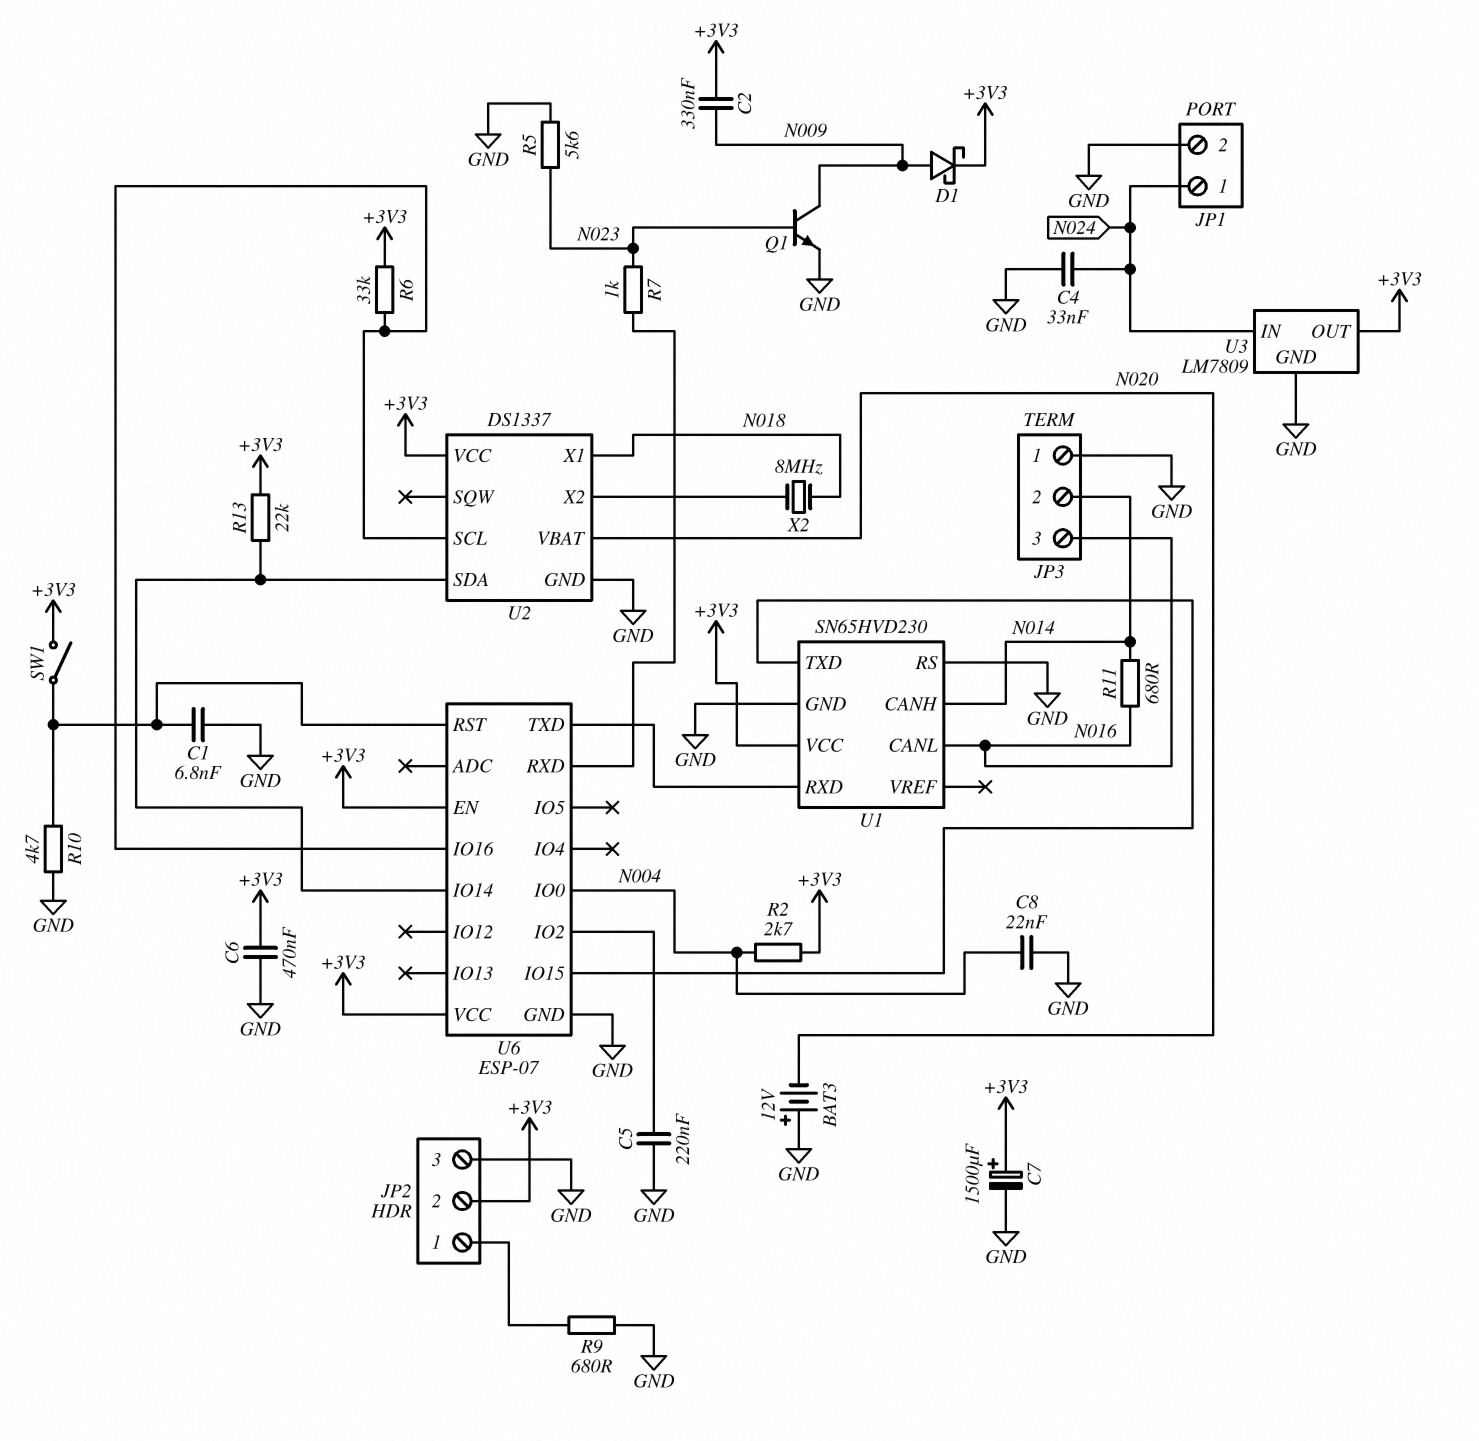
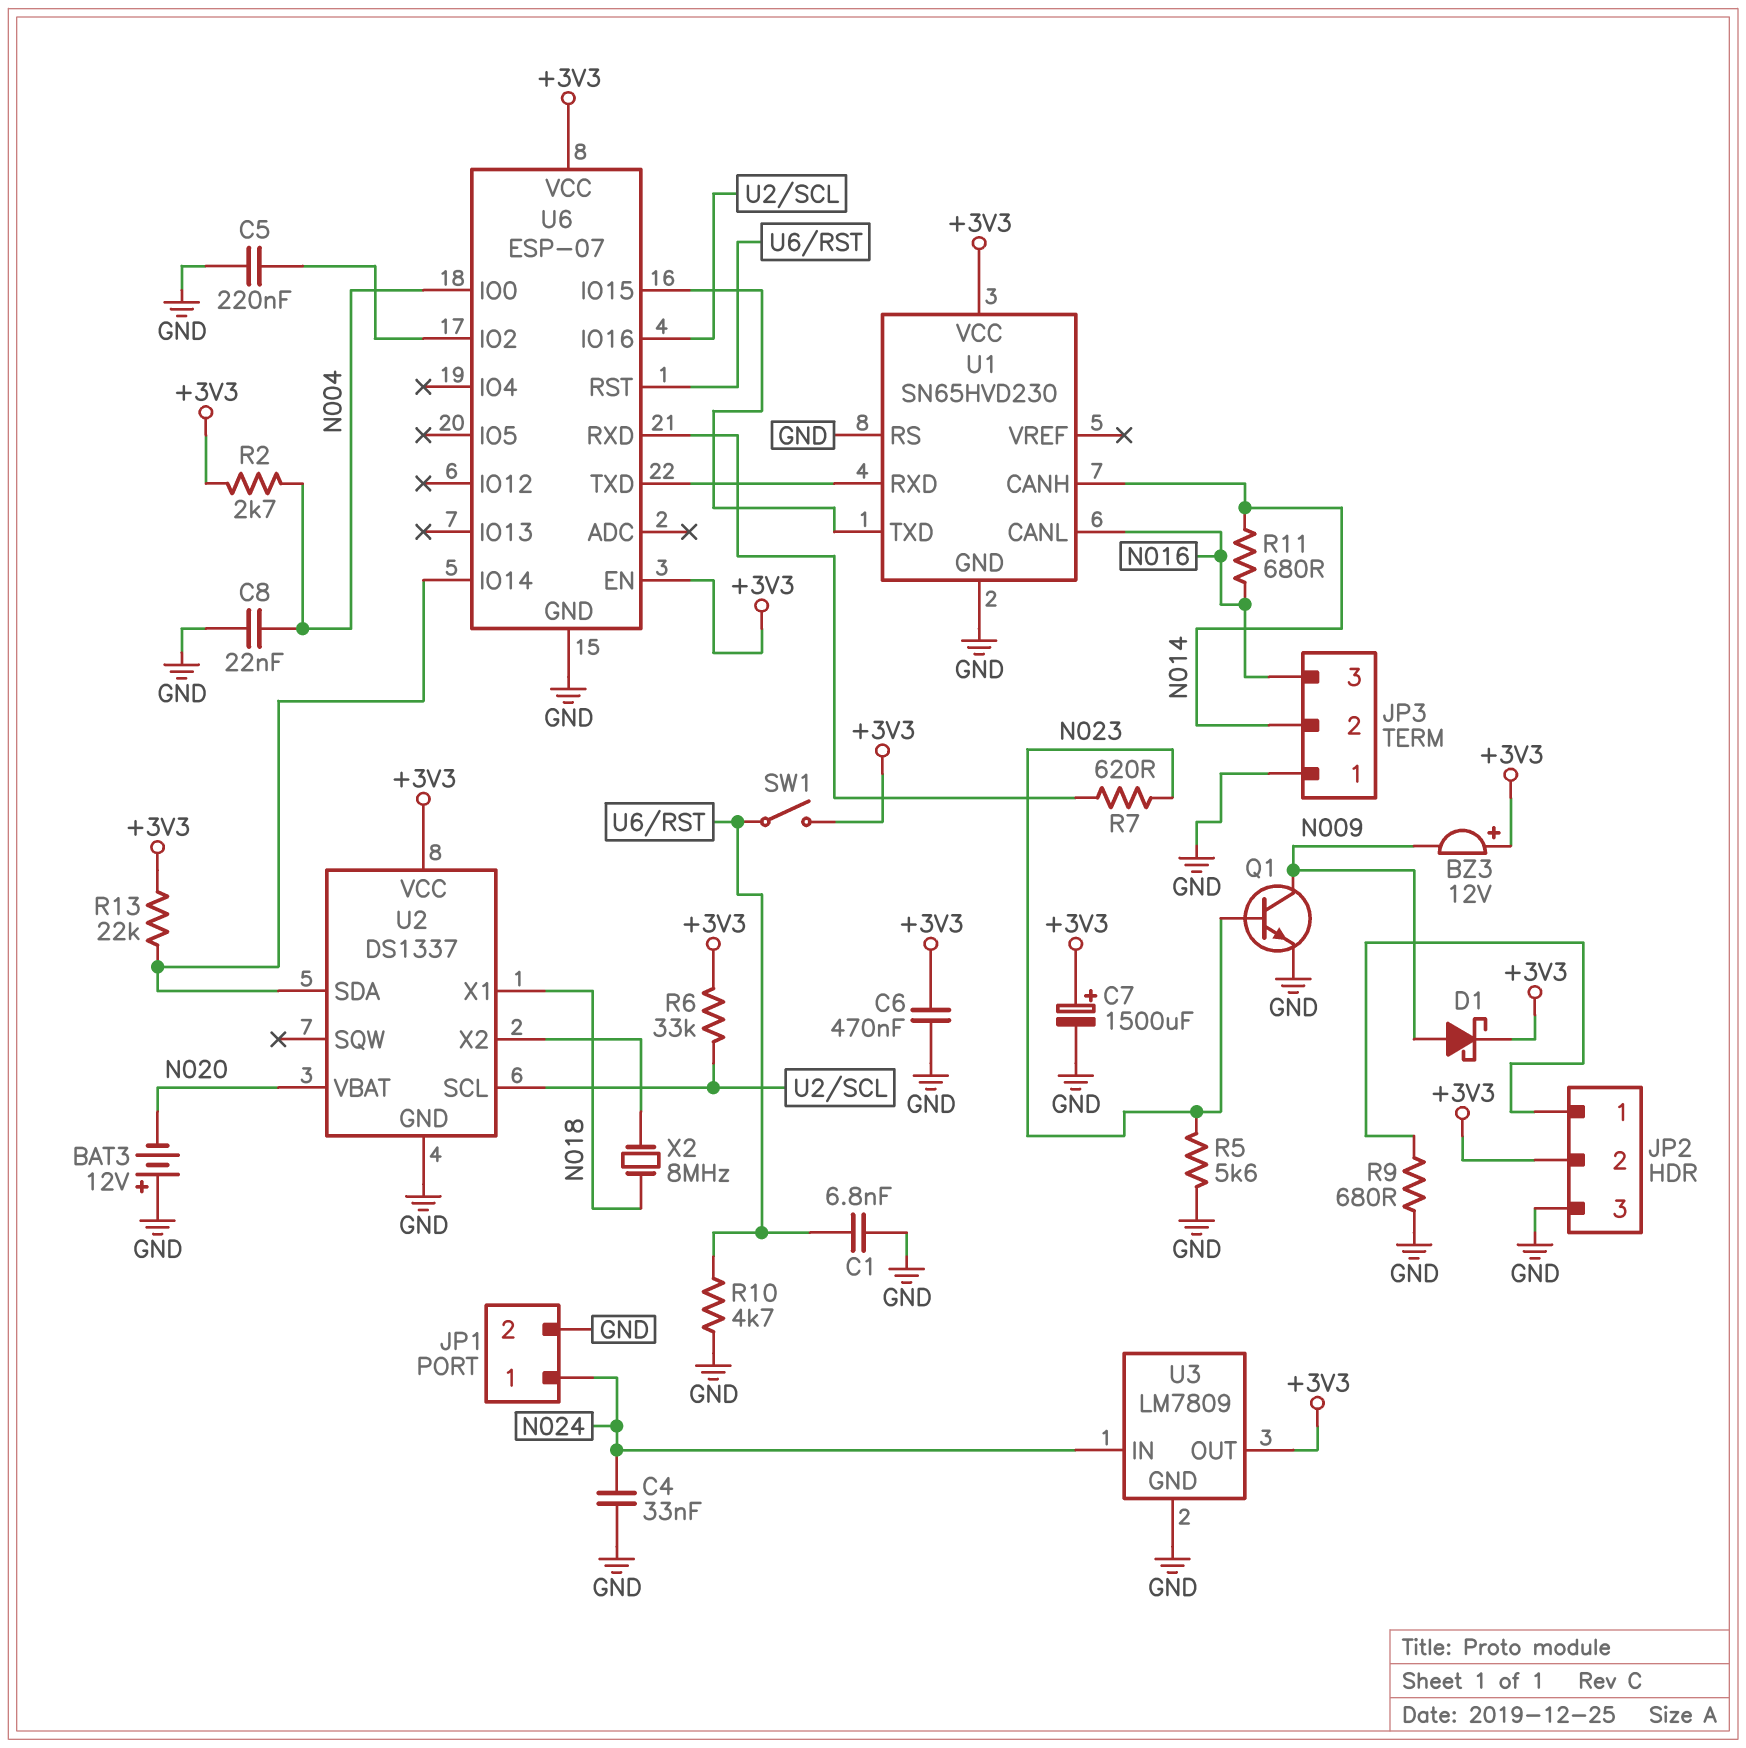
BZ3: none -> buzzer 12V (plus +3V3, minus N009)
C2: 330nF (+3V3, N009) -> none
R7: 1k (N023, U6/RXD) -> 620 (N023, U6/RXD)

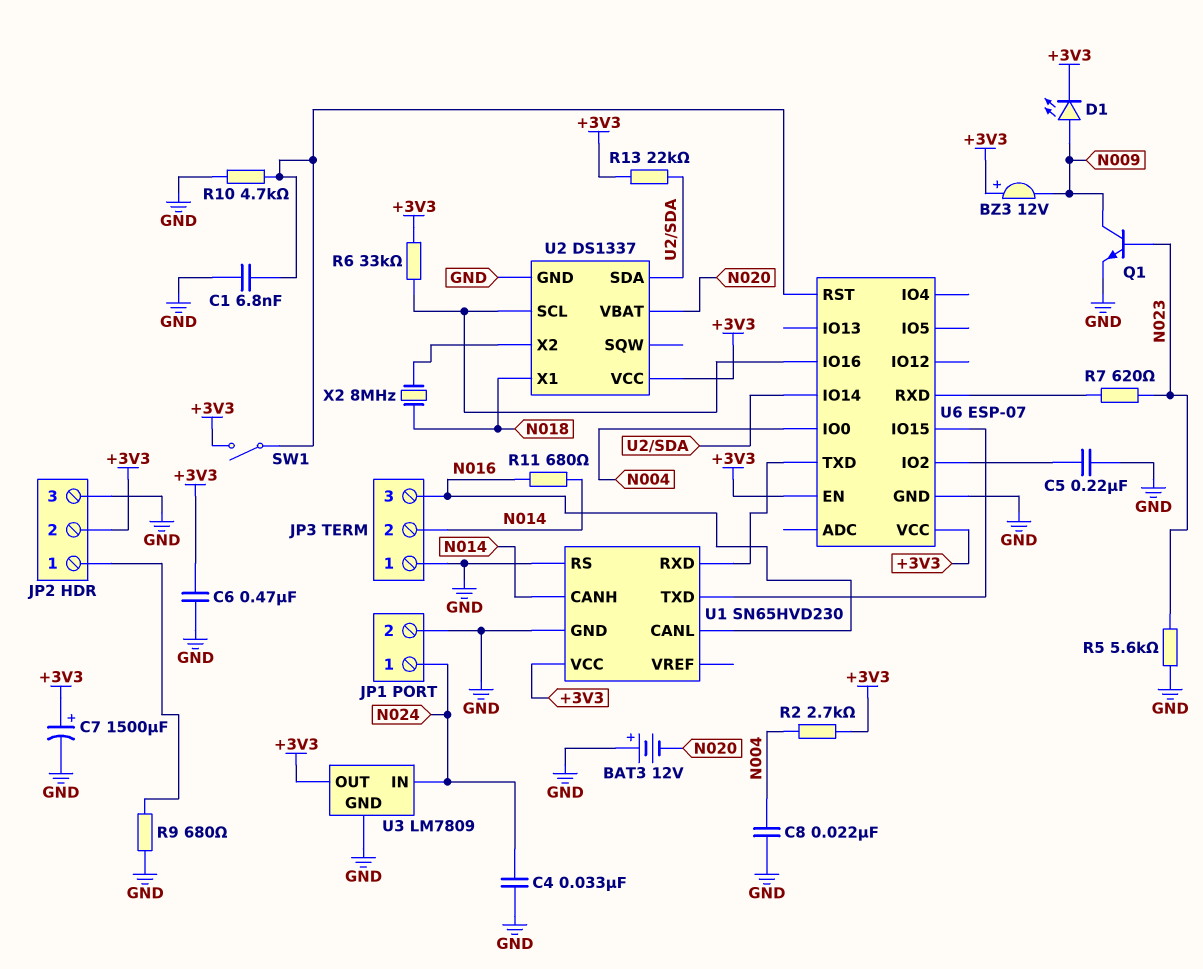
D1: schottky (A N009, K +3V3) -> LED (A N009, K +3V3)

